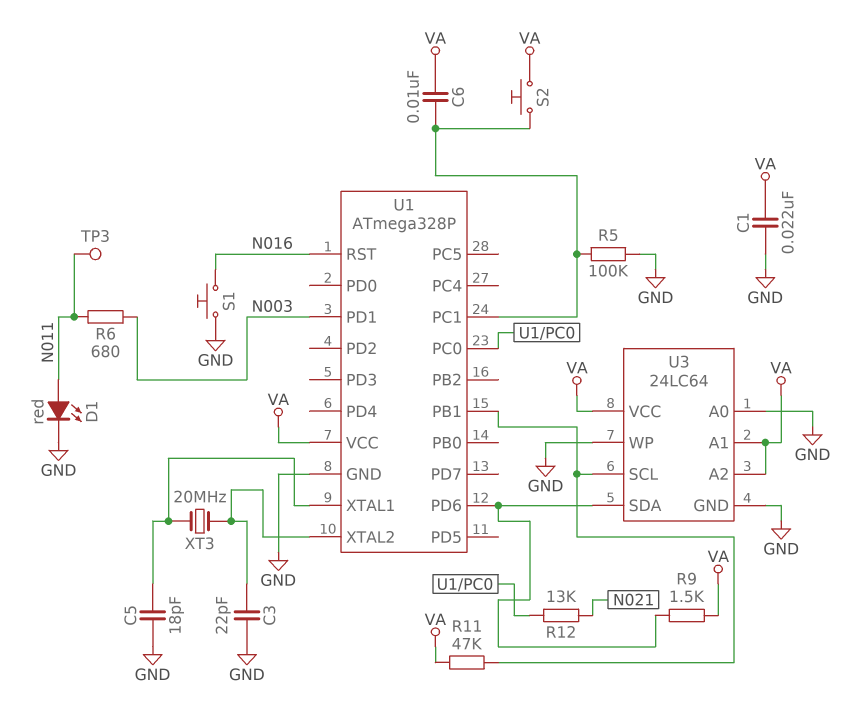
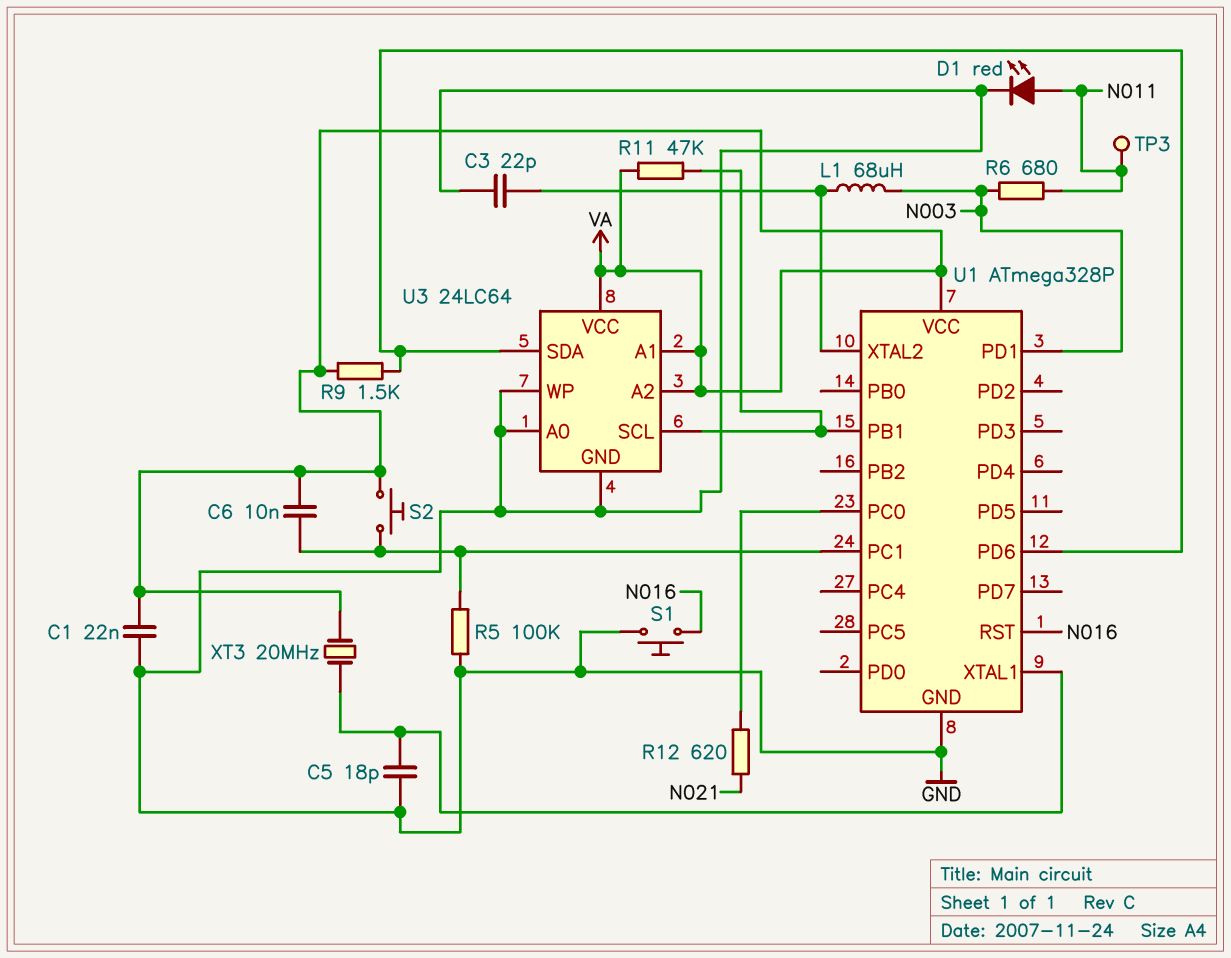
L1: none -> 68uH (N003, U1/XTAL2)
R12: 13k (N021, U1/PC0) -> 620 (N021, U1/PC0)
XT3: 20MHz (U1/XTAL1, U1/XTAL2) -> 20MHz (U1/XTAL1, VA)

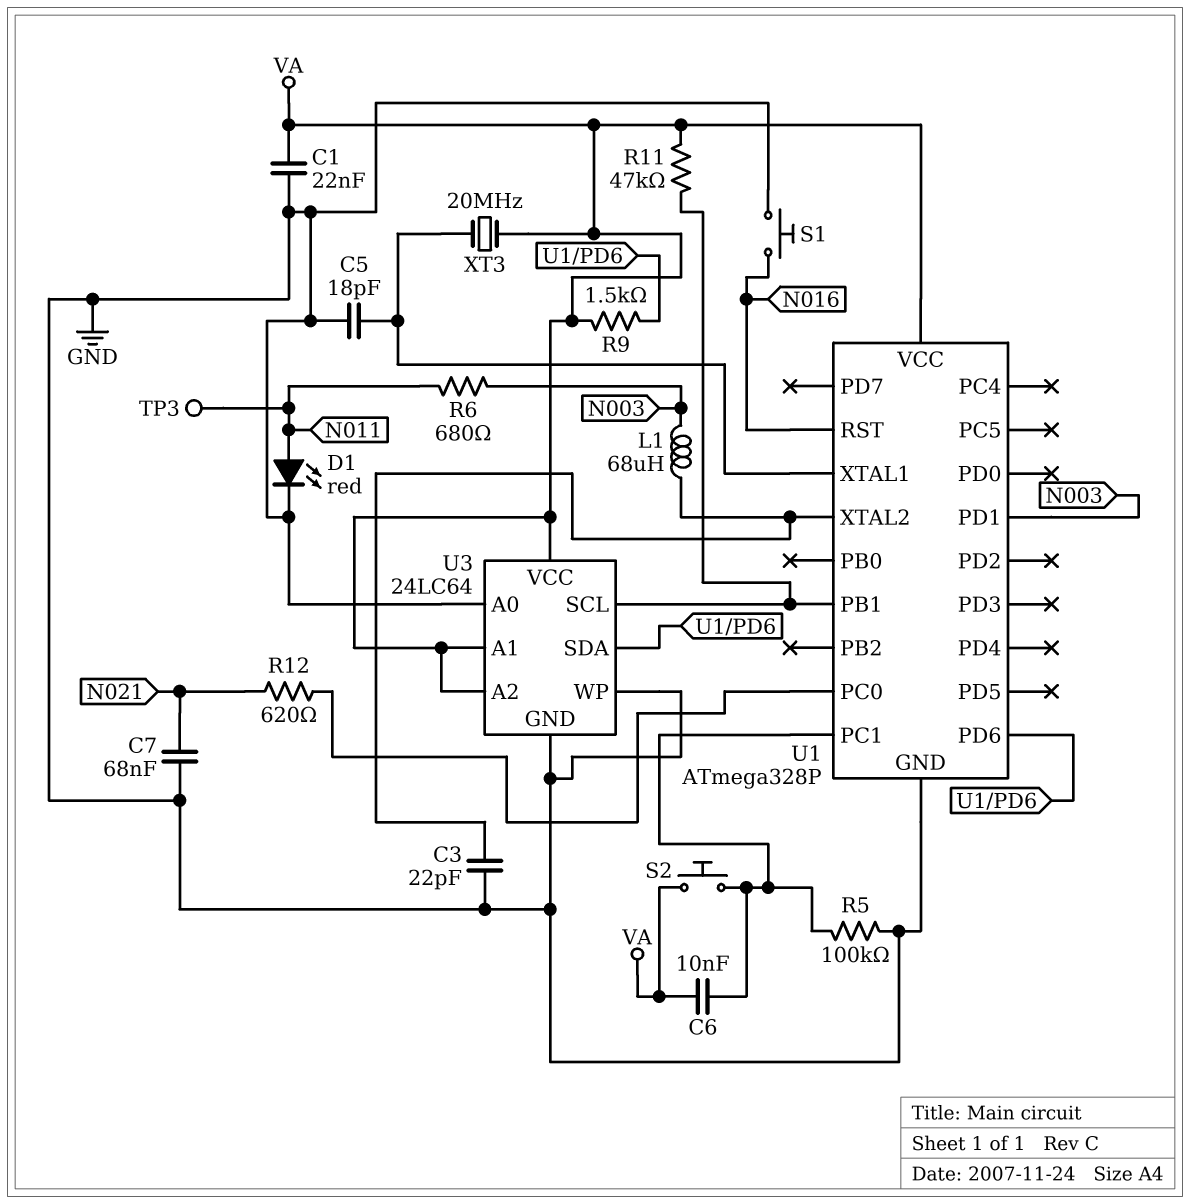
C7: none -> 68nF (GND, N021)

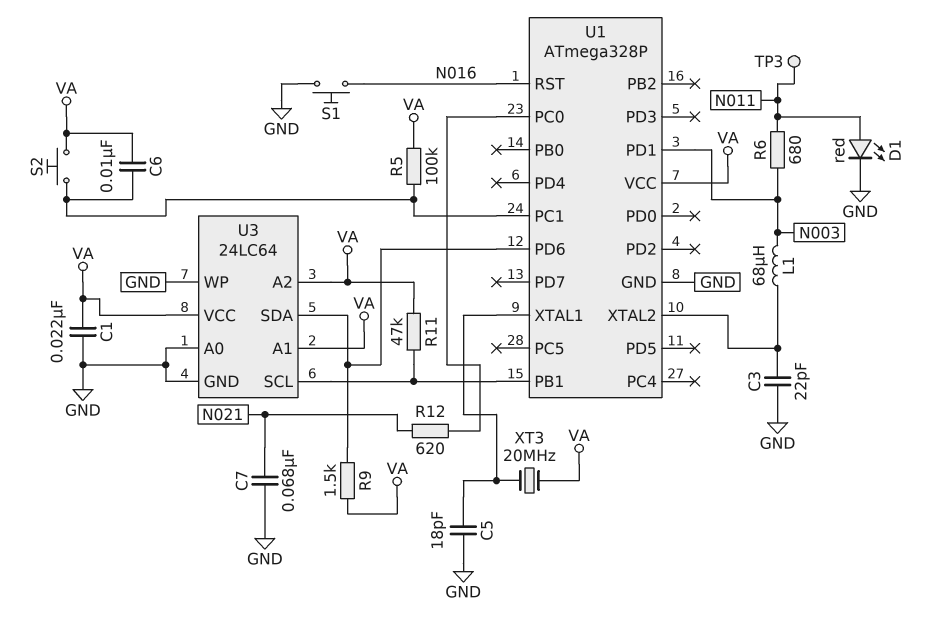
R5: 100k (GND, U1/PC1) -> 100k (U1/PC1, VA)

